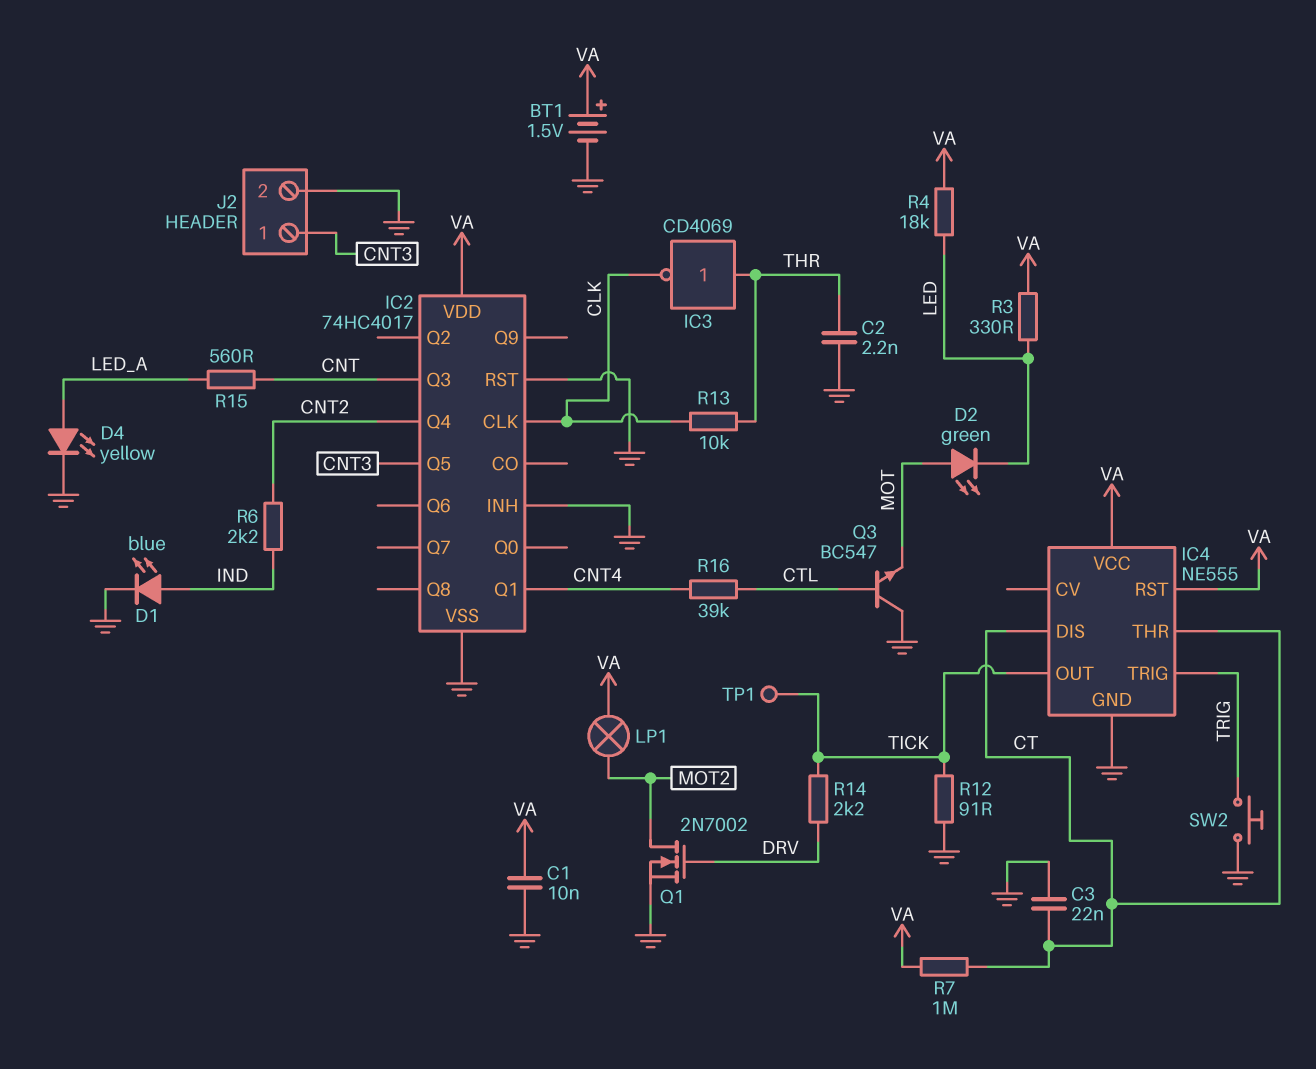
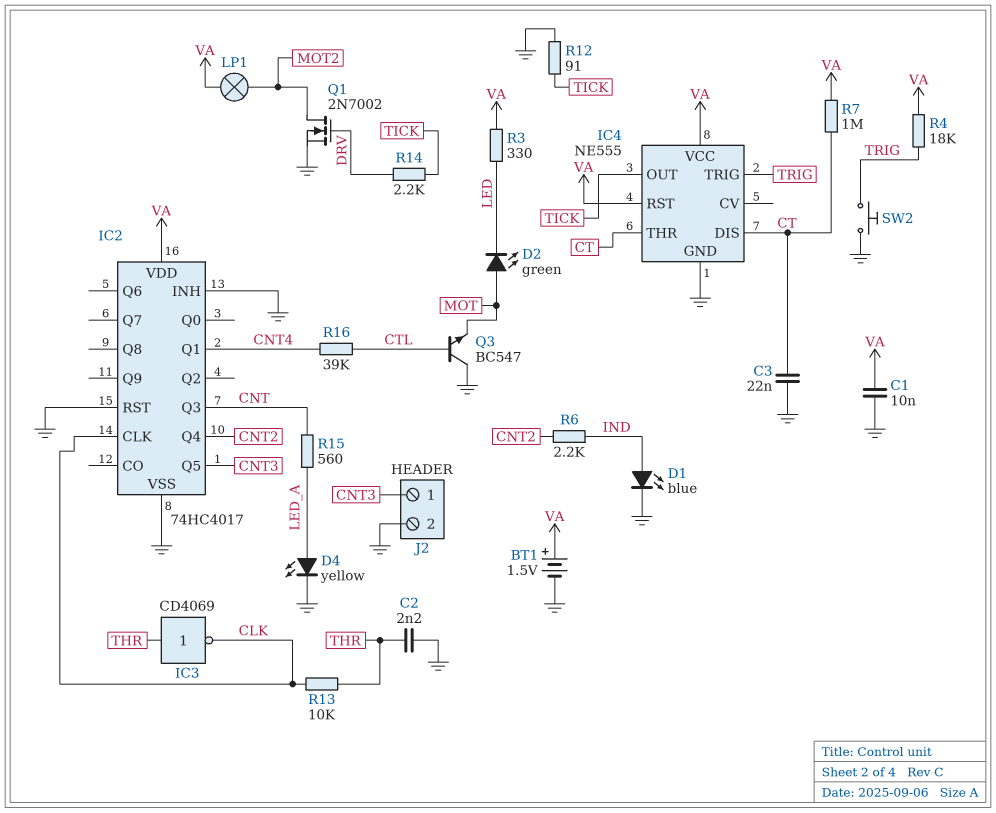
R4: 18k (LED, VA) -> 18k (TRIG, VA)
TP1: test point (TICK) -> none

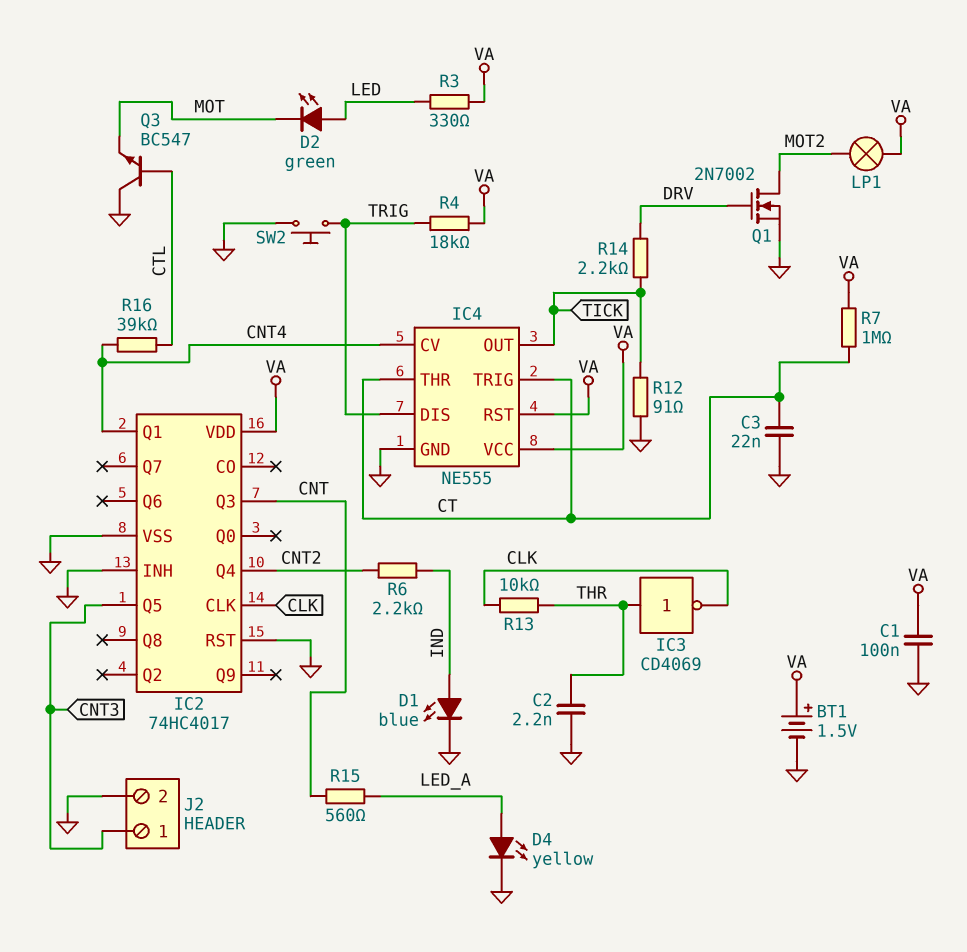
C1: 10nF (GND, VA) -> 100nF (GND, VA)
D2: LED green (A MOT, K LED) -> LED green (A LED, K MOT)
IC4 pin CV: none -> CNT4
IC4 pin DIS: CT -> TRIG
IC4 pin TRIG: TRIG -> CT

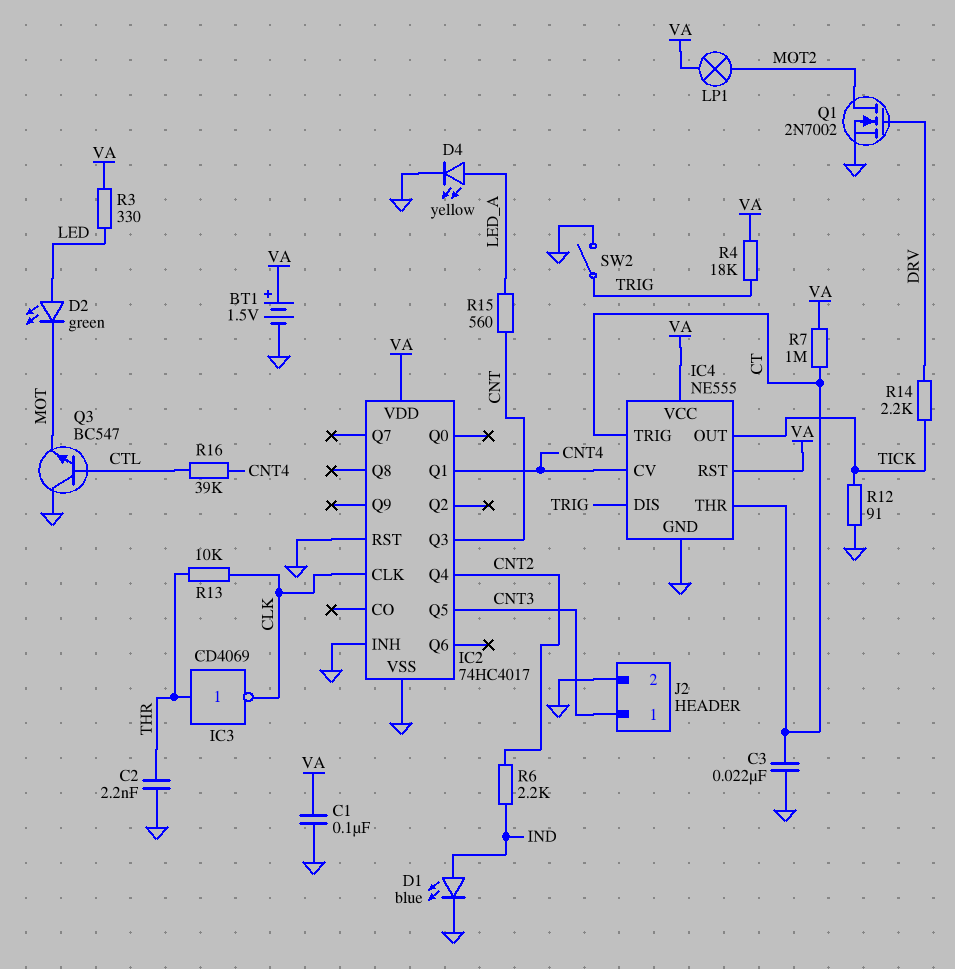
SW2: button (GND, TRIG) -> switch (GND, TRIG)

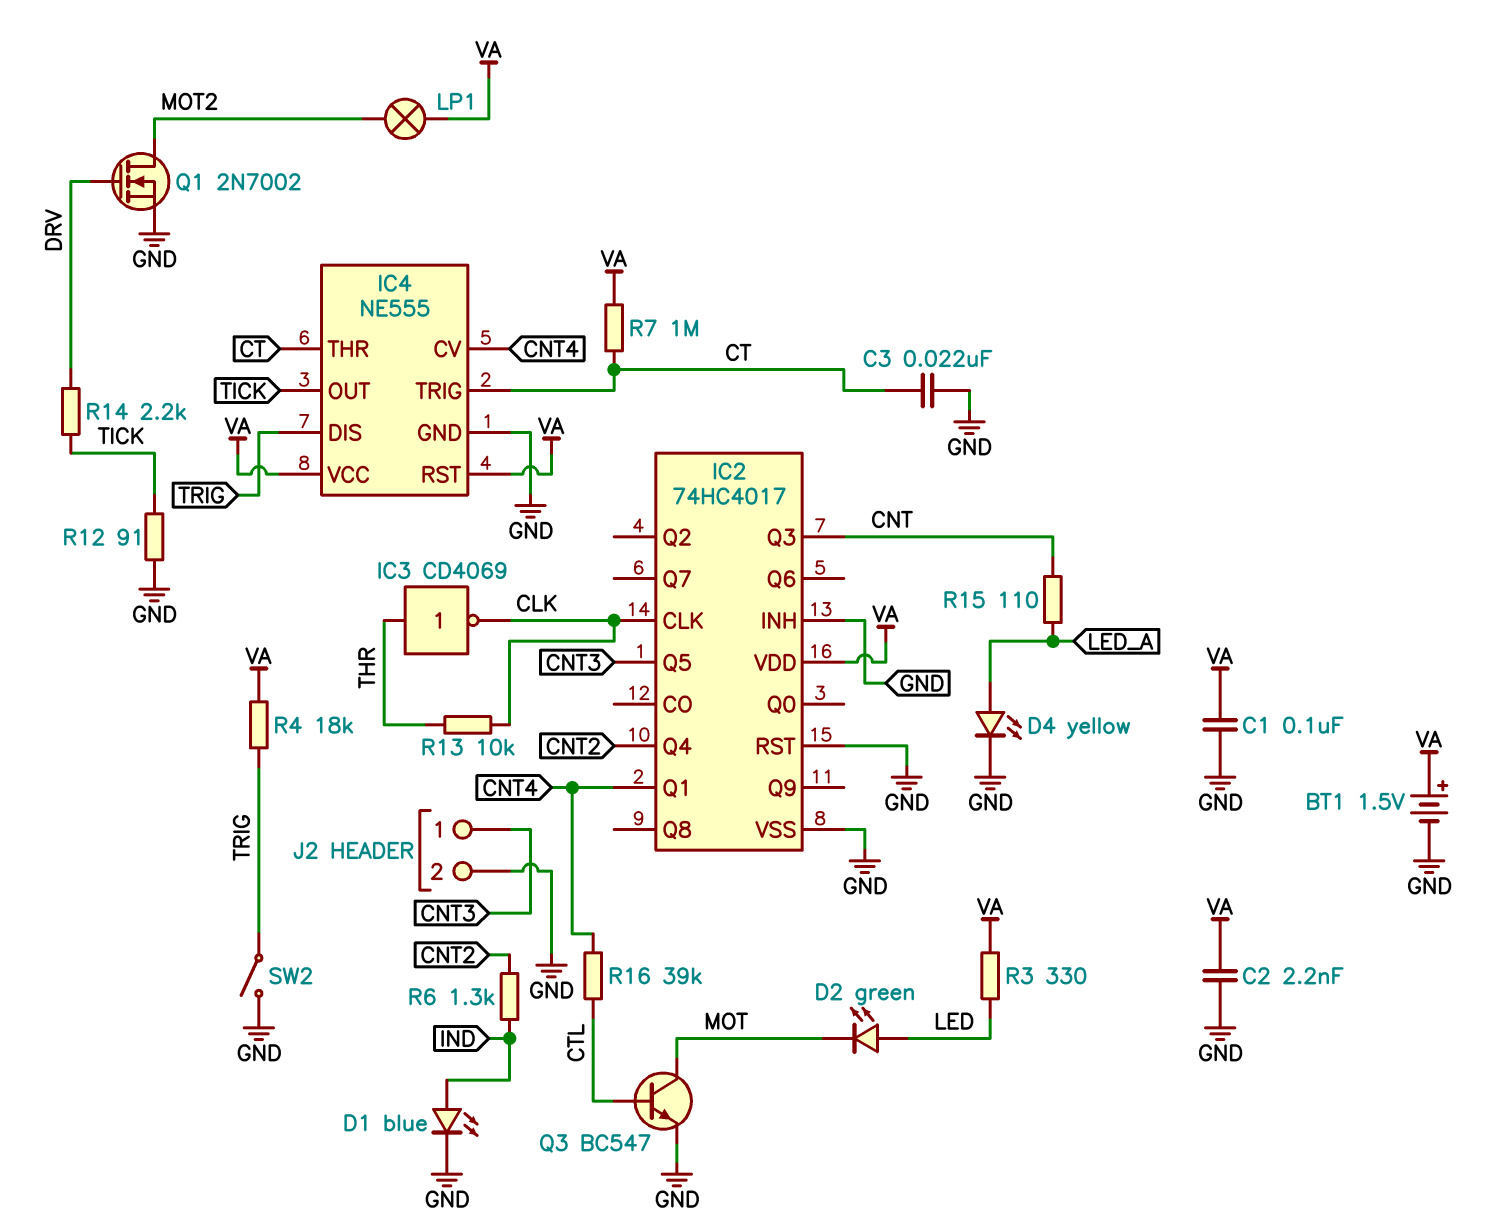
C2: 2.2nF (GND, THR) -> 2.2nF (GND, VA)
Q3: NPN BC547 (B CTL, C GND, E MOT) -> NPN BC547 (B CTL, C MOT, E GND)
R6: 2.2k (CNT2, IND) -> 1.3k (CNT2, IND)
R15: 560 (CNT, LED_A) -> 110 (CNT, LED_A)

